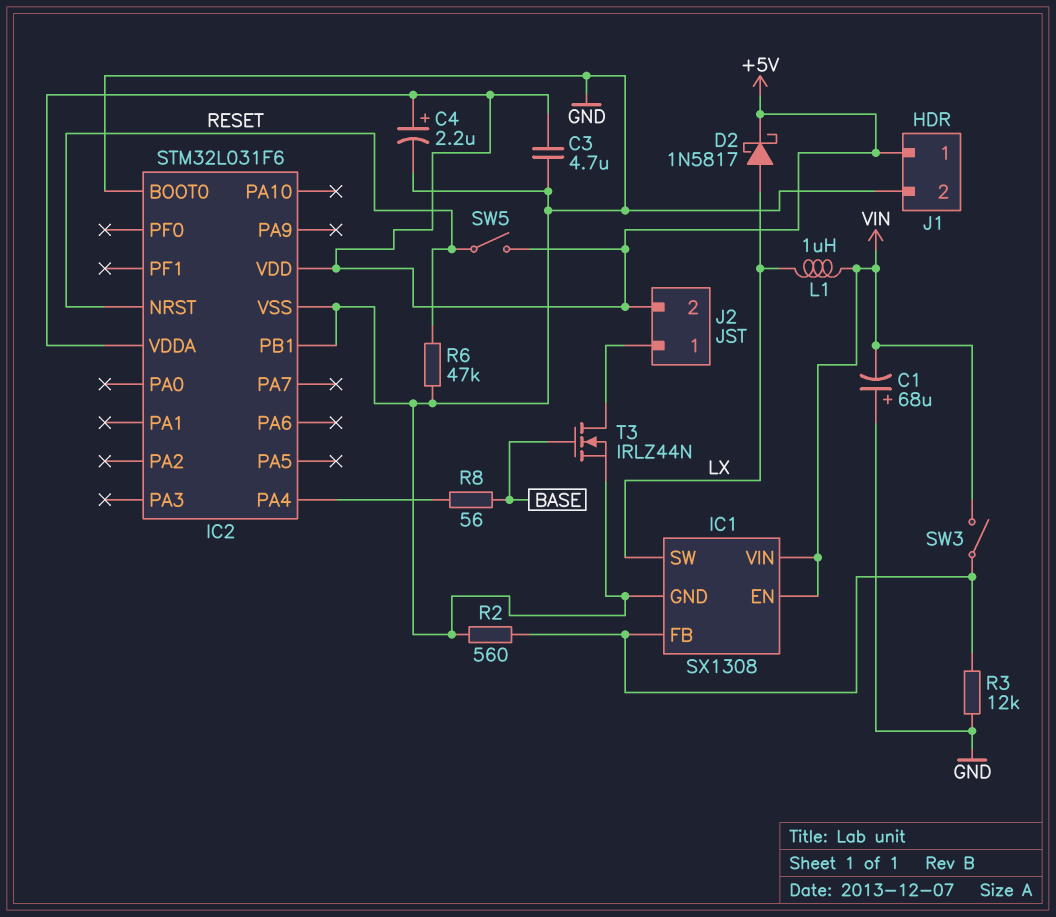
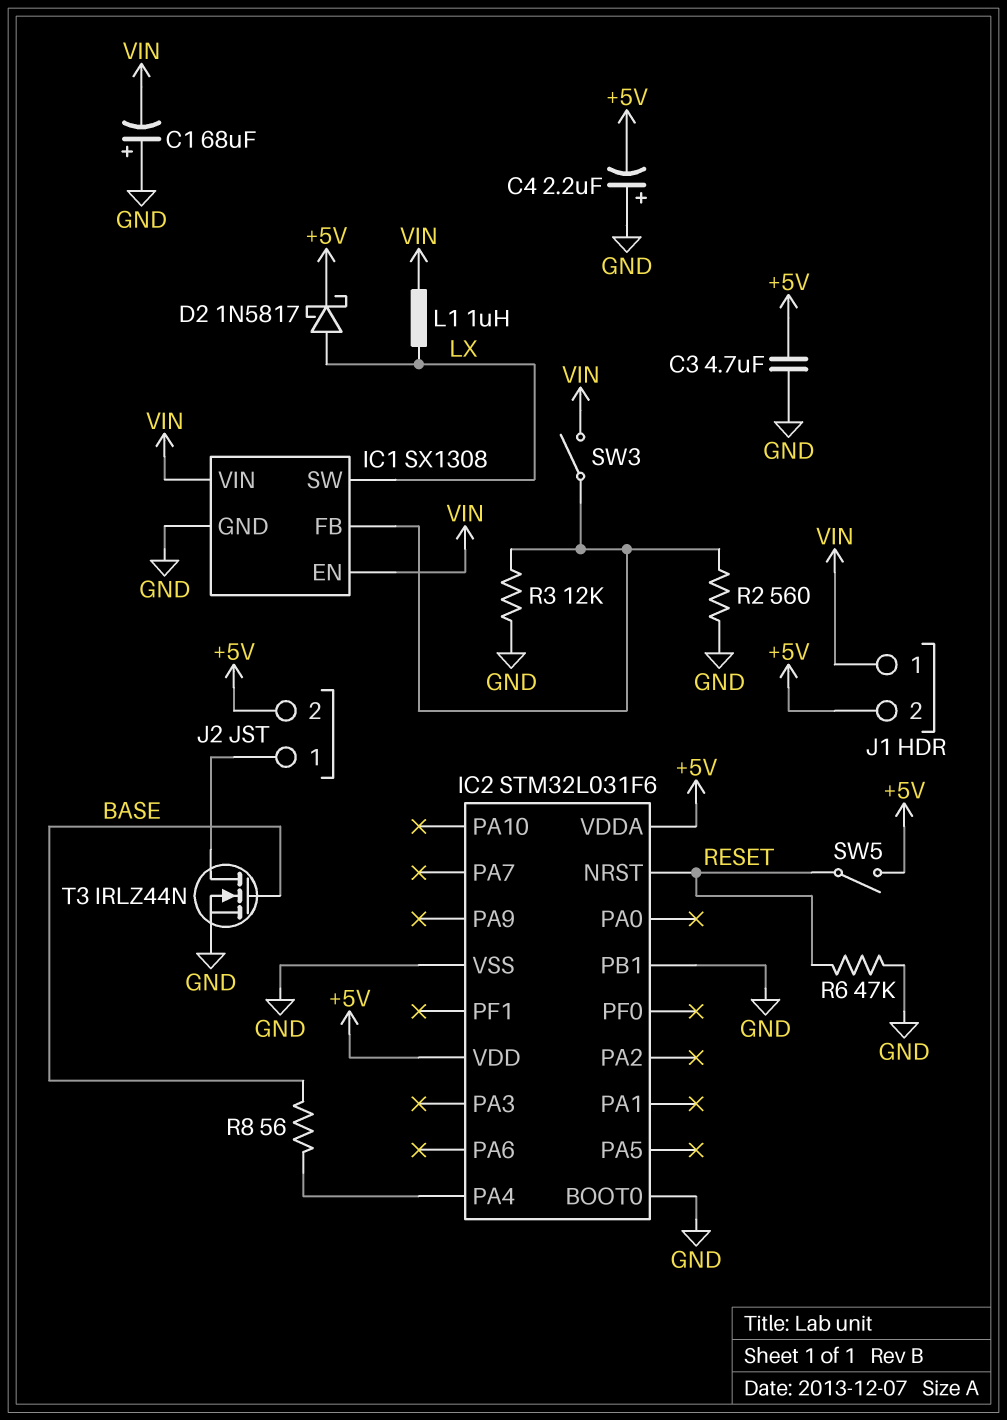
C4: 2.2uF (plus +5V, minus GND) -> 2.2uF (plus GND, minus +5V)
J1 pin 1: +5V -> VIN
J1 pin 2: GND -> +5V

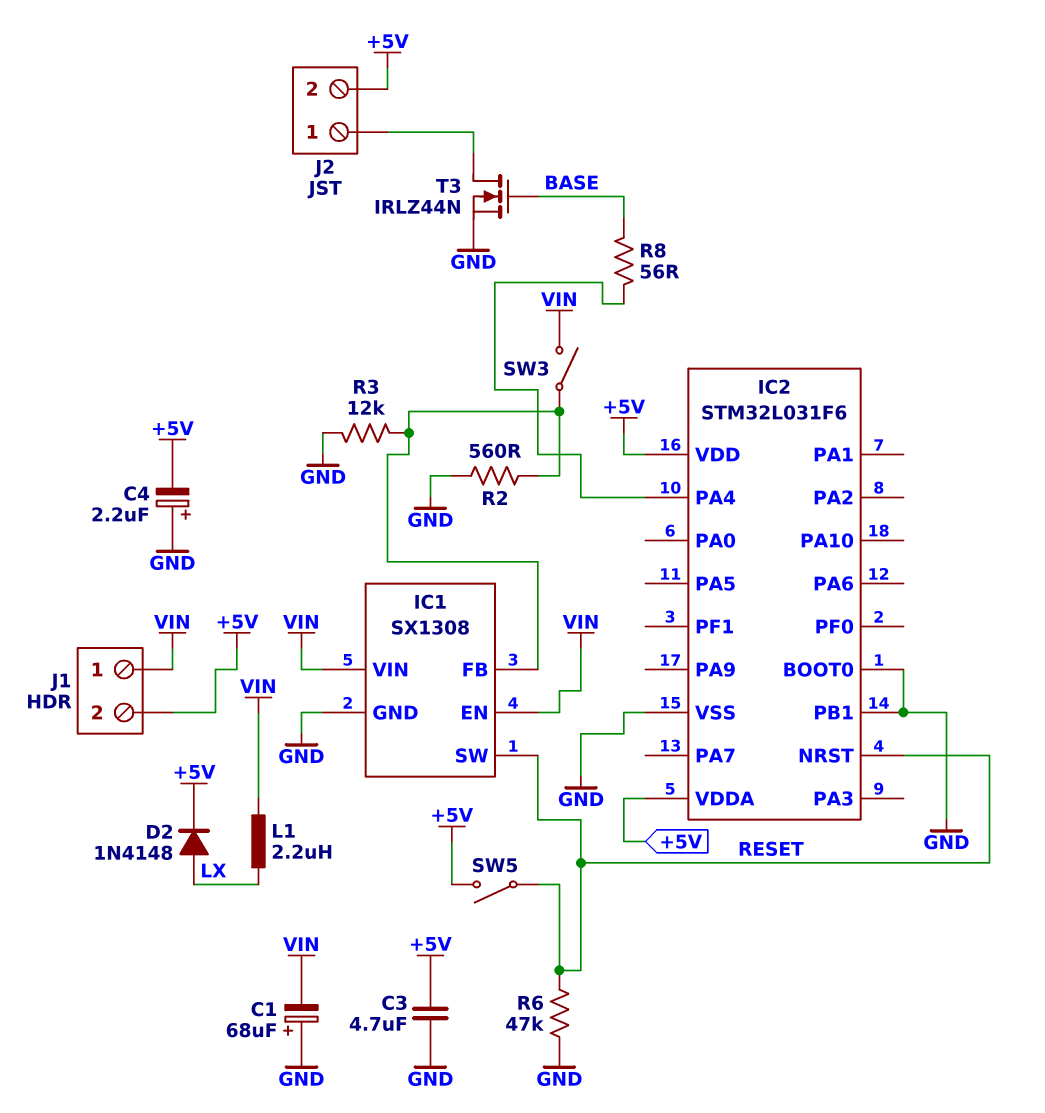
D2: schottky 1N5817 (A LX, K +5V) -> diode 1N4148 (A LX, K +5V)
IC1 pin SW: LX -> RESET
L1: 1uH (LX, VIN) -> 2.2uH (LX, VIN)

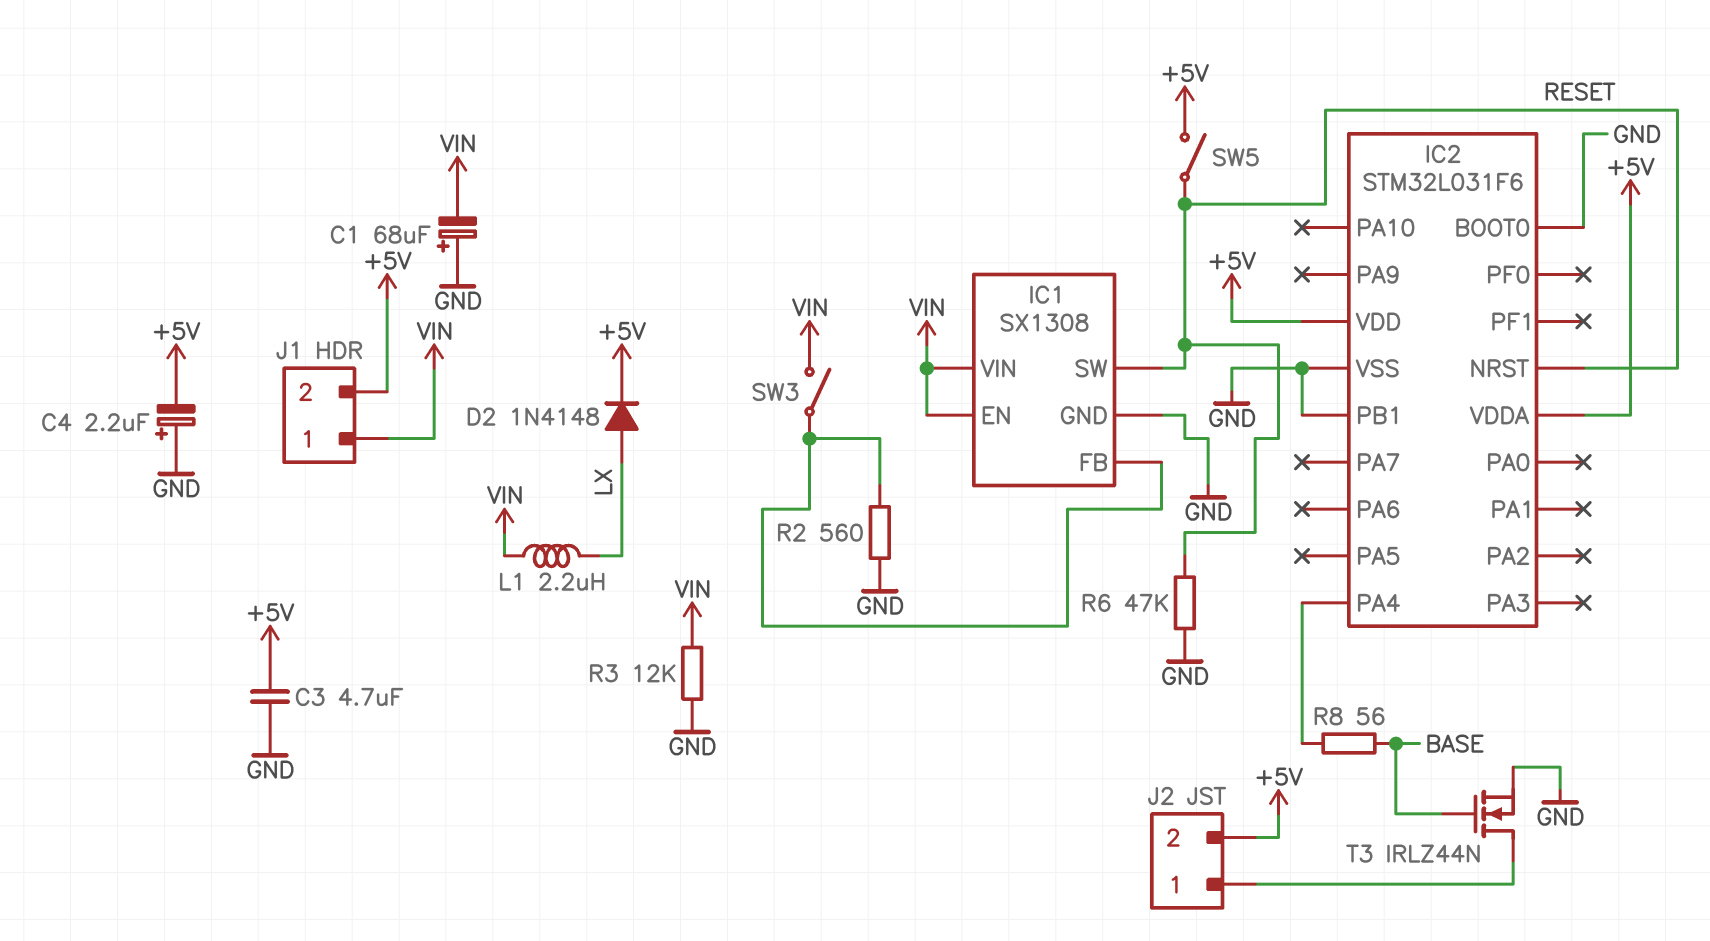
R3: 12k (GND, IC1/FB) -> 12k (GND, VIN)

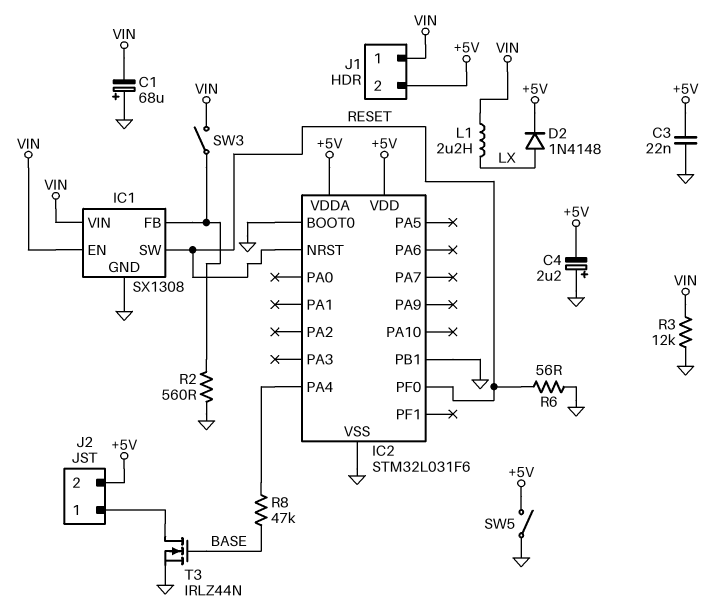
C3: 4.7uF (+5V, GND) -> 22nF (+5V, GND)
IC2 pin PF0: none -> RESET
R6: 47k (GND, RESET) -> 56 (GND, RESET)
R8: 56 (BASE, IC2/PA4) -> 47k (BASE, IC2/PA4)
SW5: switch (+5V, RESET) -> switch (+5V, GND)

